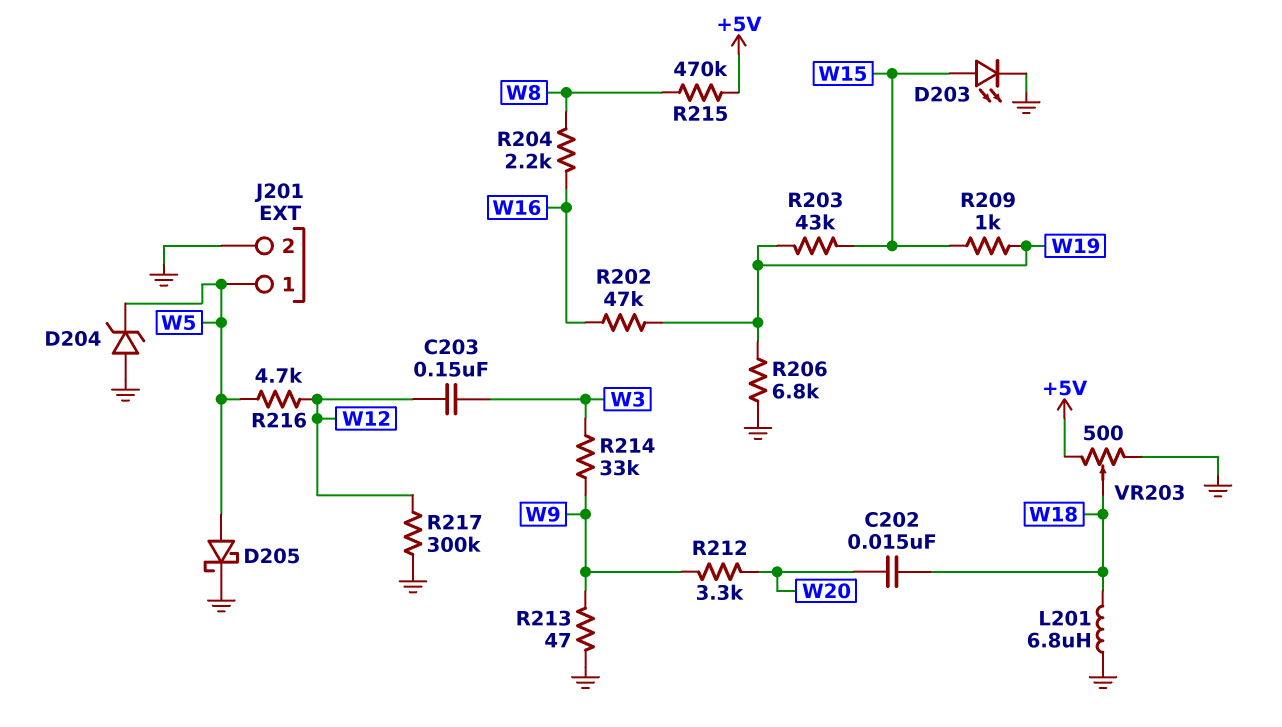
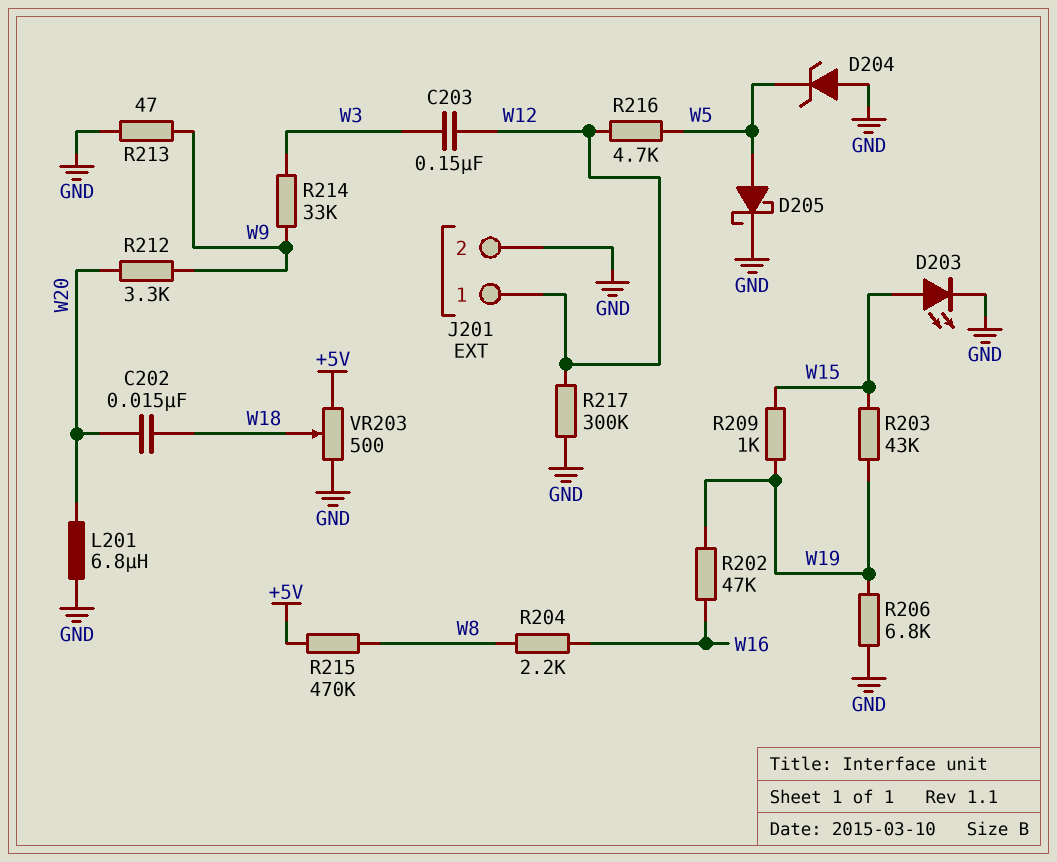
J201 pin 1: W5 -> W12
L201: 6.8uH (GND, W18) -> 6.8uH (GND, W20)

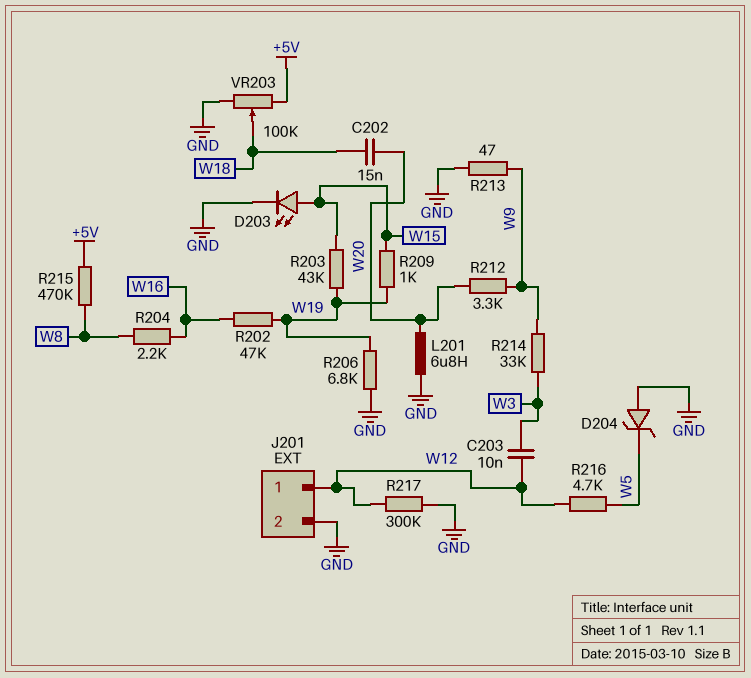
C203: 150nF (W3, W12) -> 10nF (W3, W12)
D205: schottky (A W5, K GND) -> none
VR203: 500 (+5V, GND, wiper W18) -> 100k (+5V, GND, wiper W18)

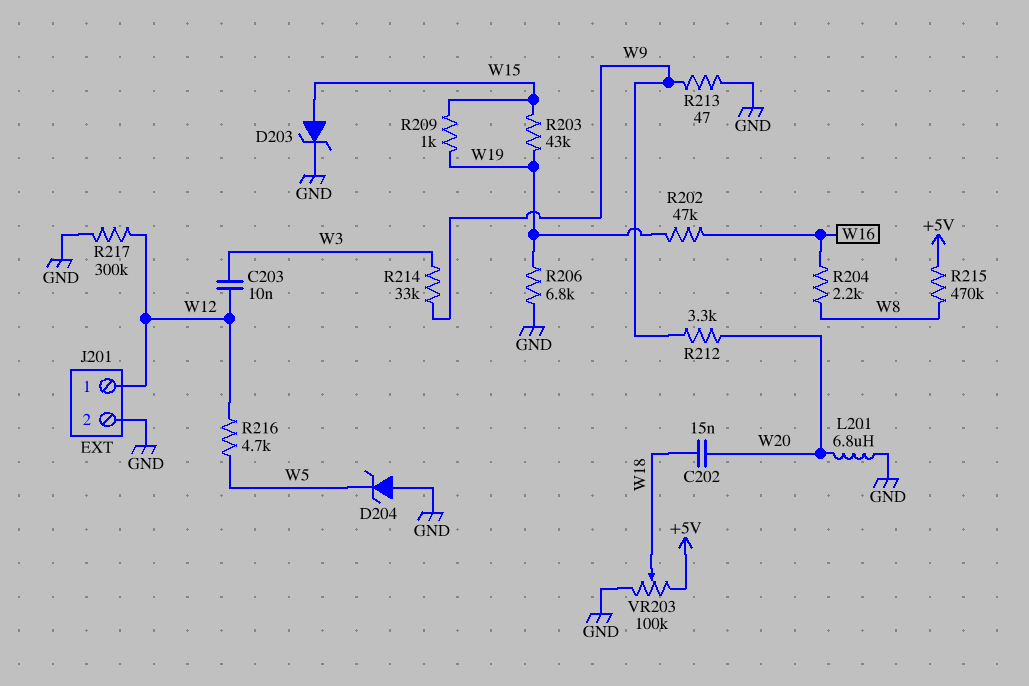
D203: LED (A W15, K GND) -> zener (A W15, K GND)

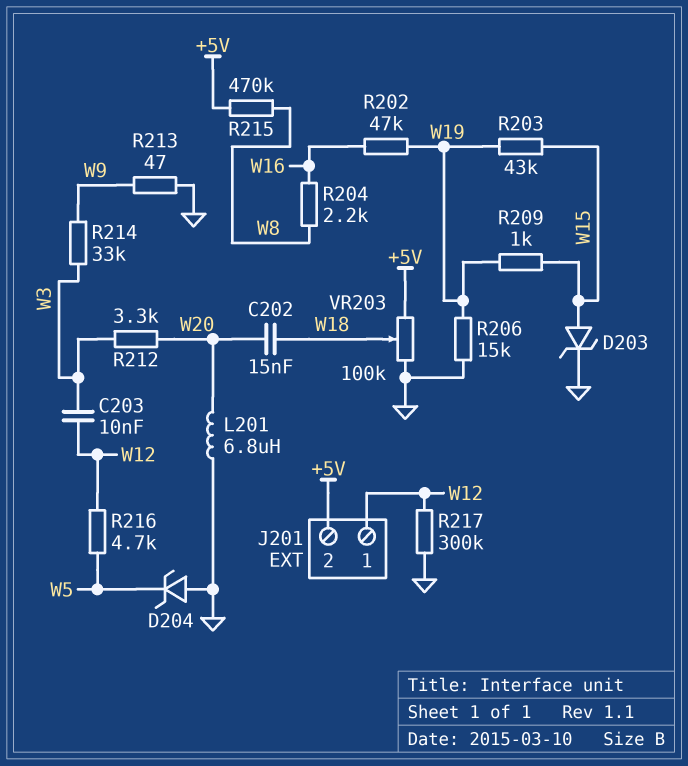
J201 pin 2: GND -> +5V
R206: 6.8k (GND, W19) -> 15k (GND, W19)
R212: 3.3k (W9, W20) -> 3.3k (W3, W20)

